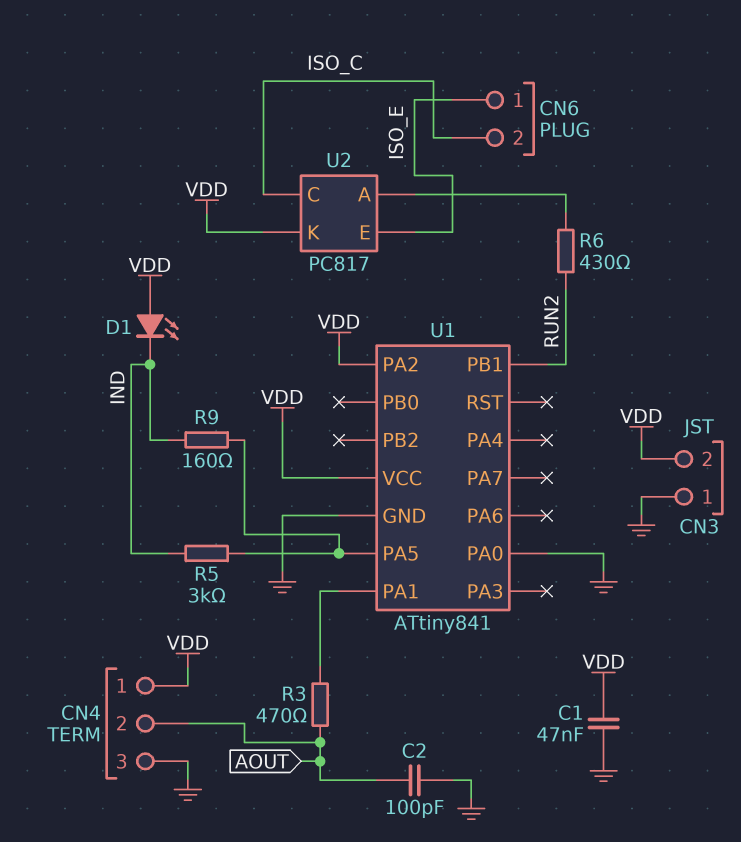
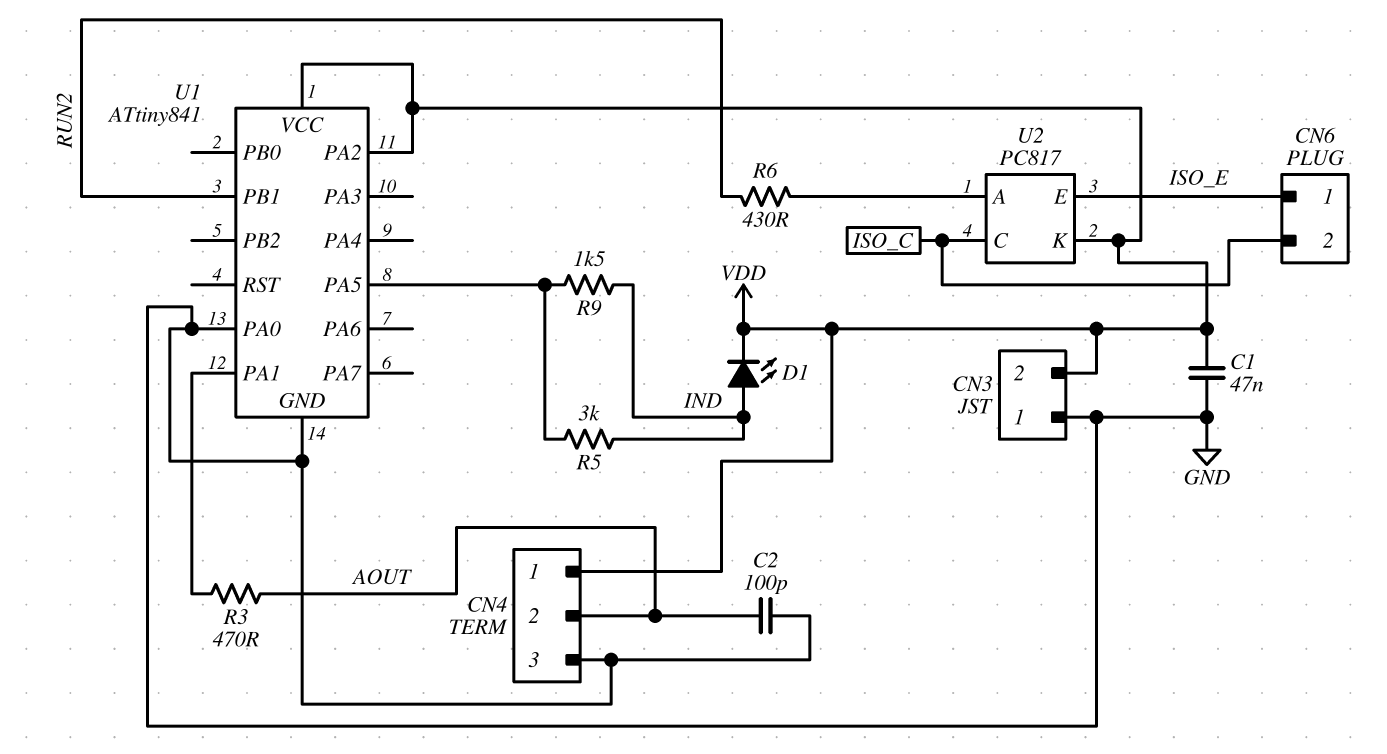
D1: LED (A VDD, K IND) -> LED (A IND, K VDD)
R9: 160 (IND, U1/PA5) -> 1.5k (IND, U1/PA5)

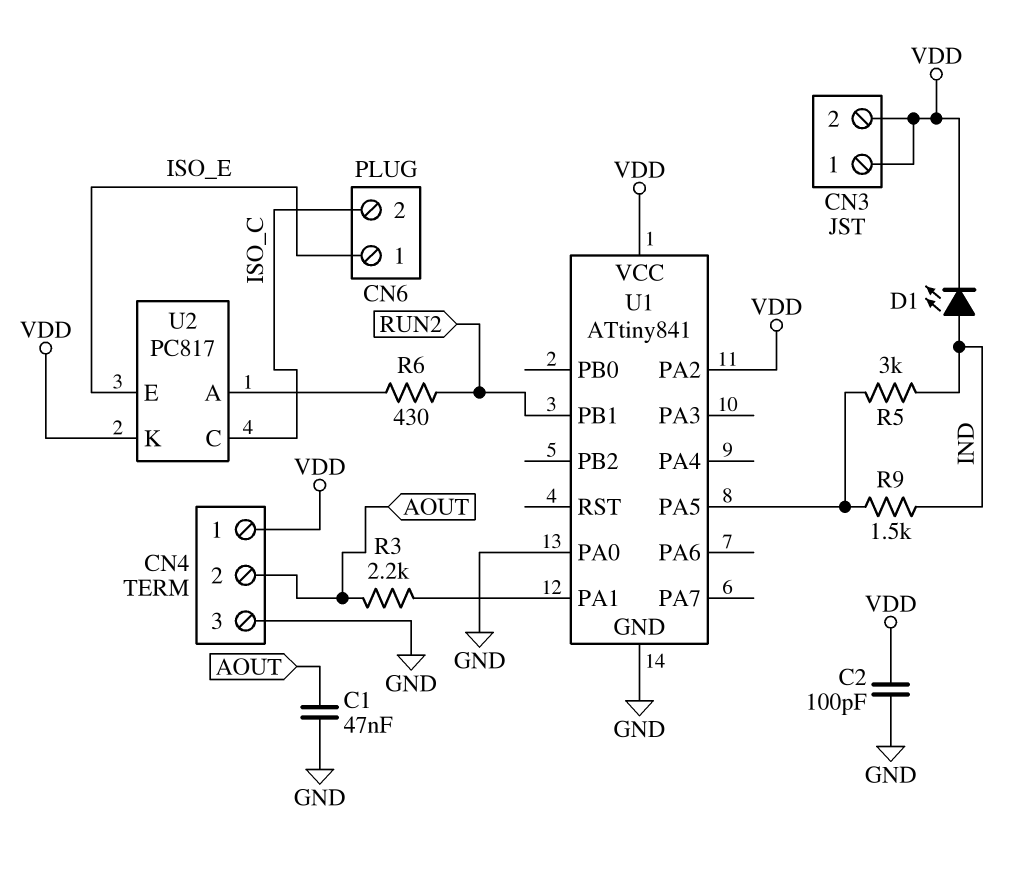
C1: 47nF (GND, VDD) -> 47nF (AOUT, GND)
C2: 100pF (AOUT, GND) -> 100pF (GND, VDD)
CN3 pin 1: GND -> VDD
R3: 470 (AOUT, U1/PA1) -> 2.2k (AOUT, U1/PA1)

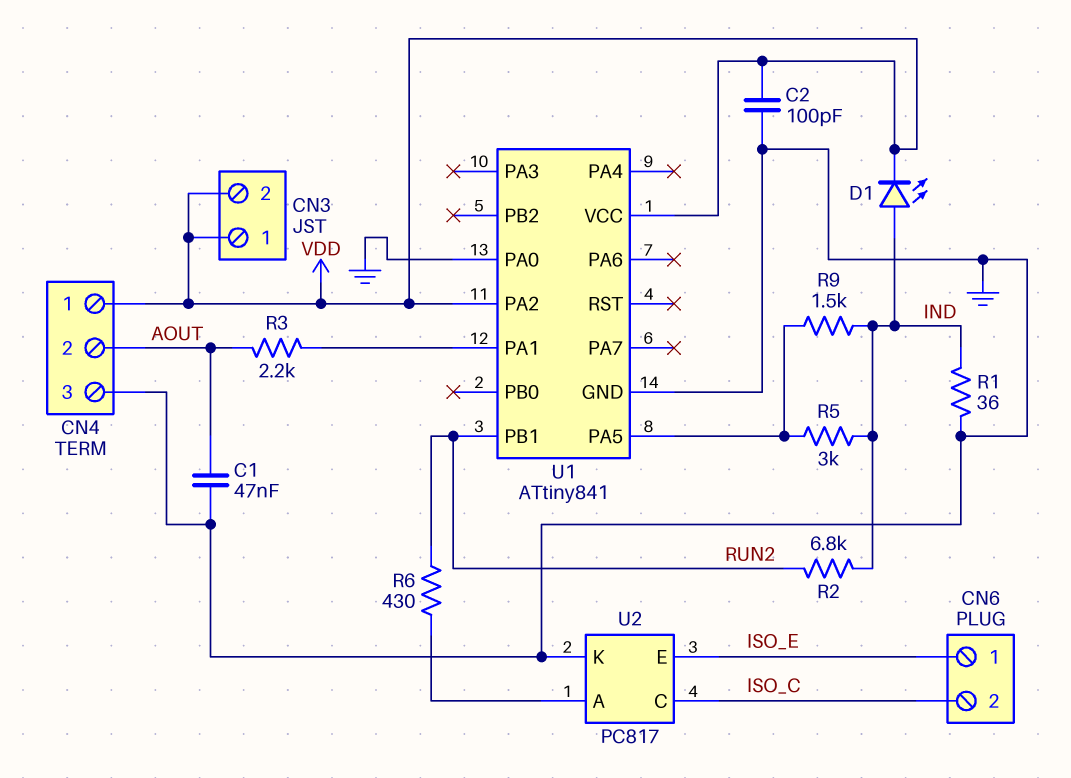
R1: none -> 36 (GND, IND)
R2: none -> 6.8k (IND, RUN2)
U2 pin K: VDD -> GND

